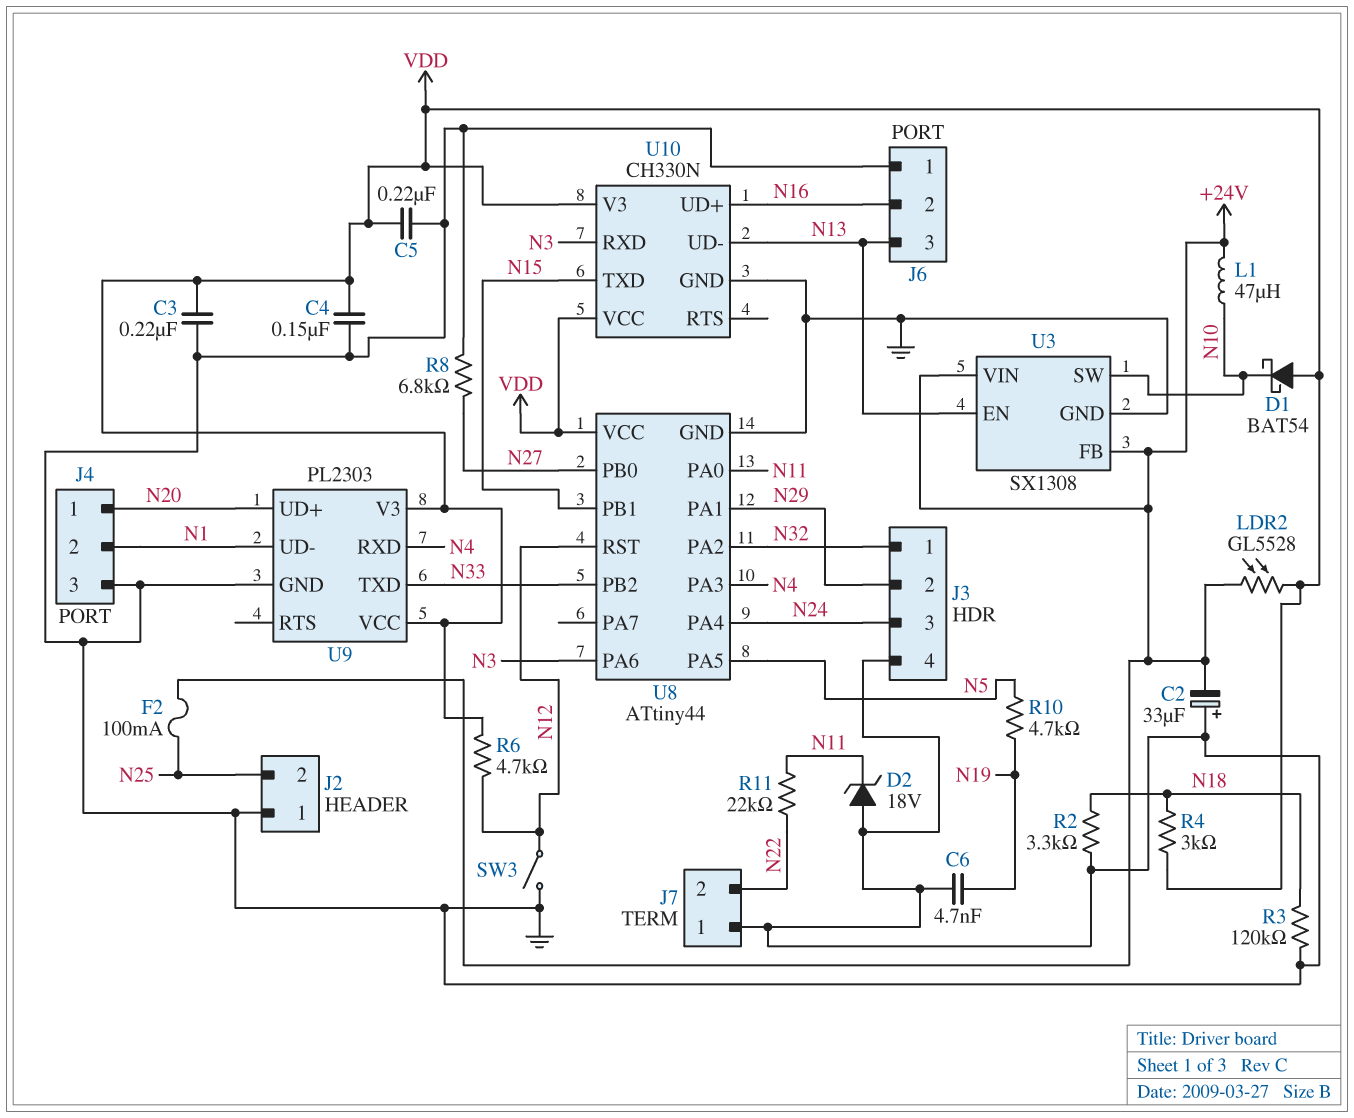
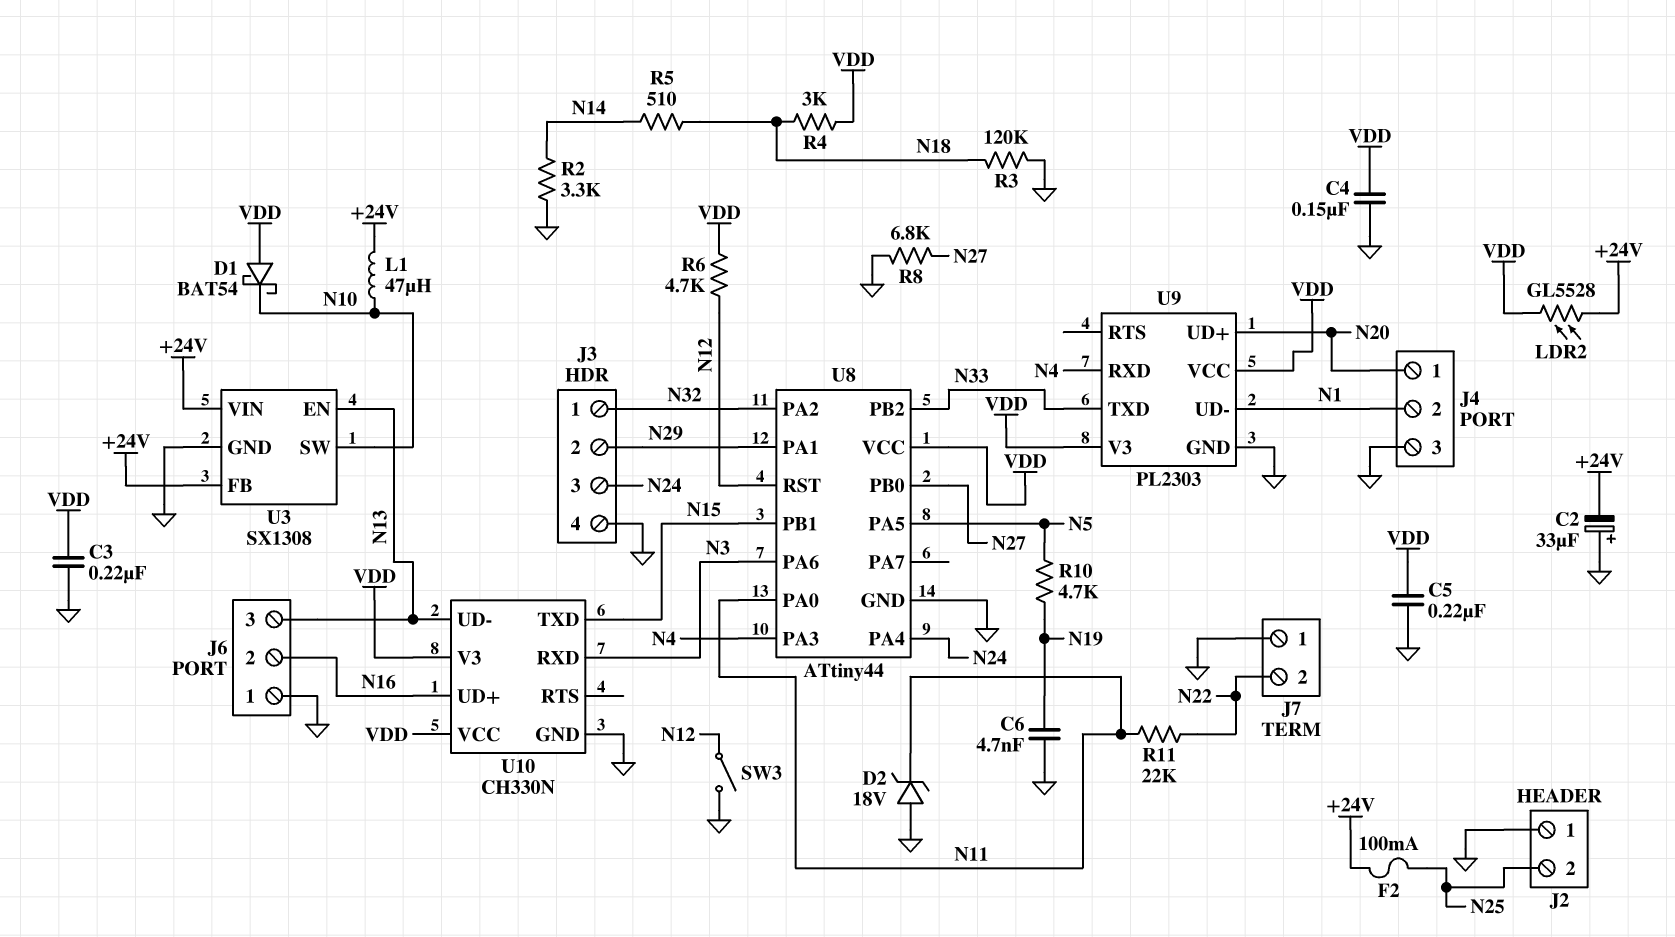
R2: 3.3k (GND, N18) -> 3.3k (GND, N14)
R5: none -> 510 (N14, N18)

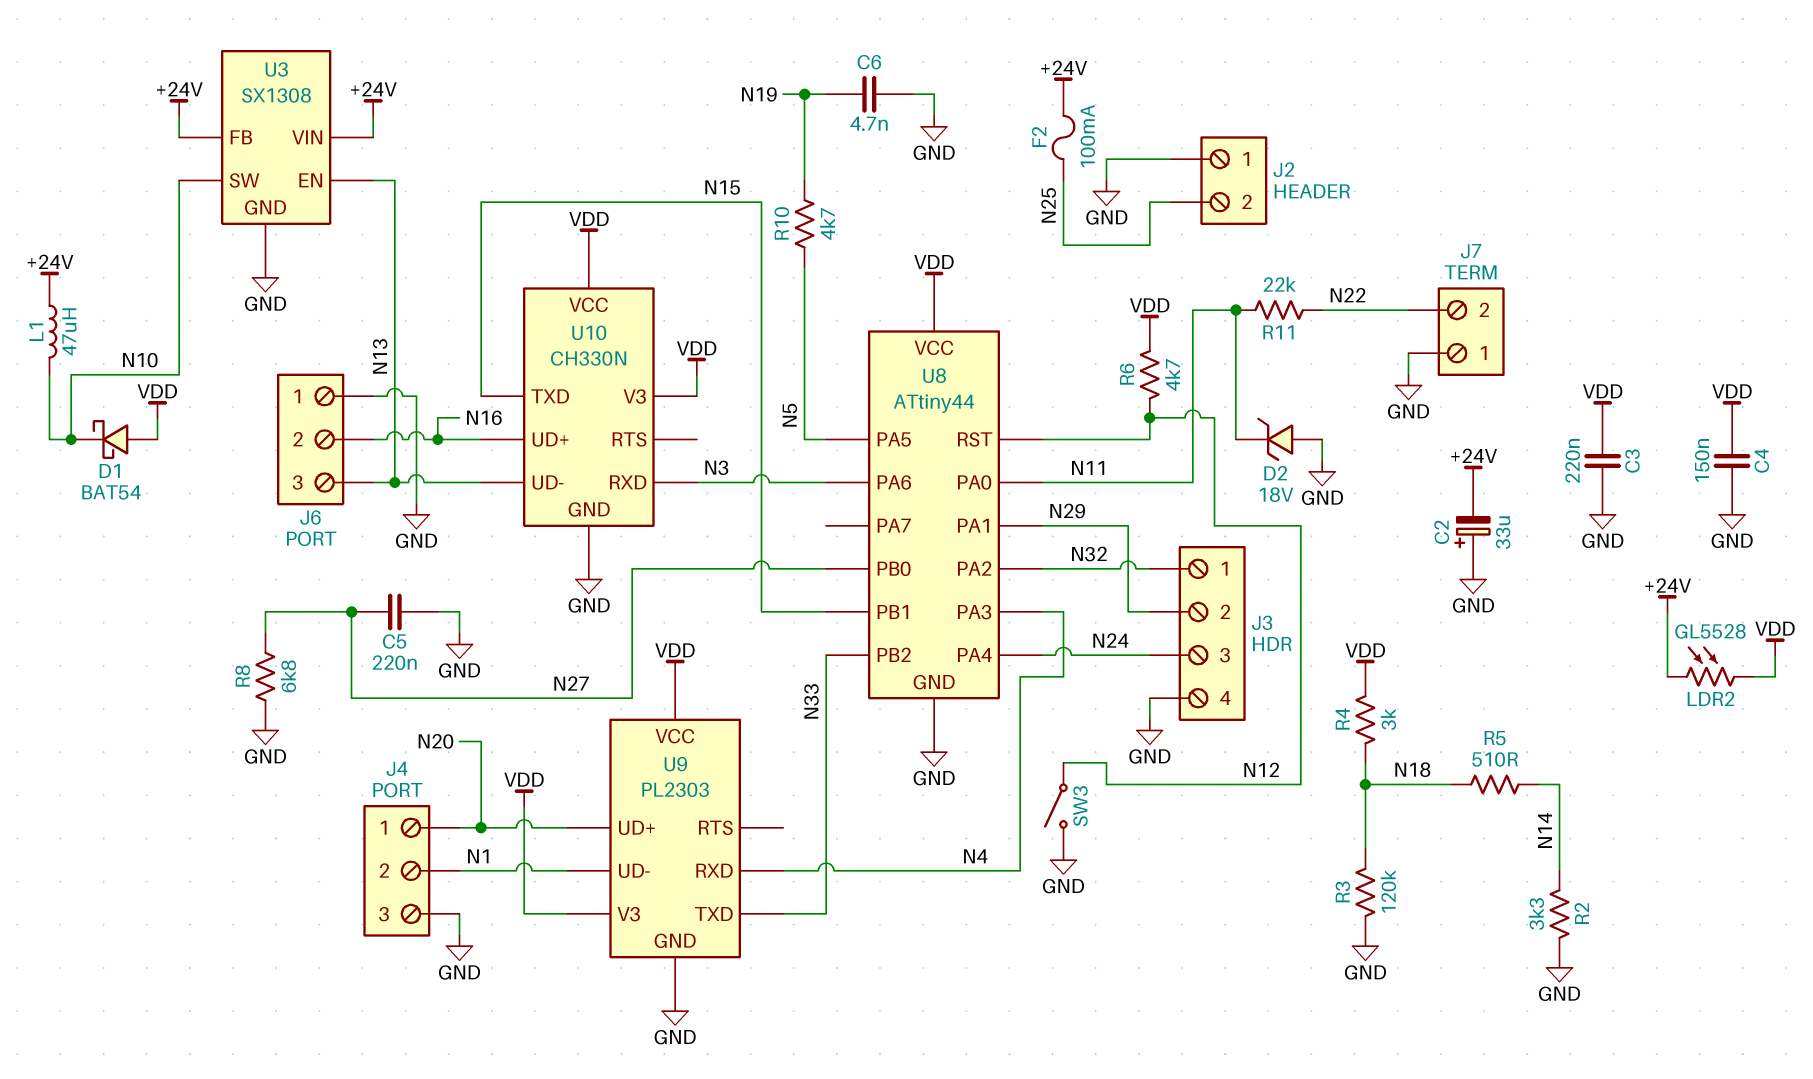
C5: 220nF (GND, VDD) -> 220nF (GND, N27)

